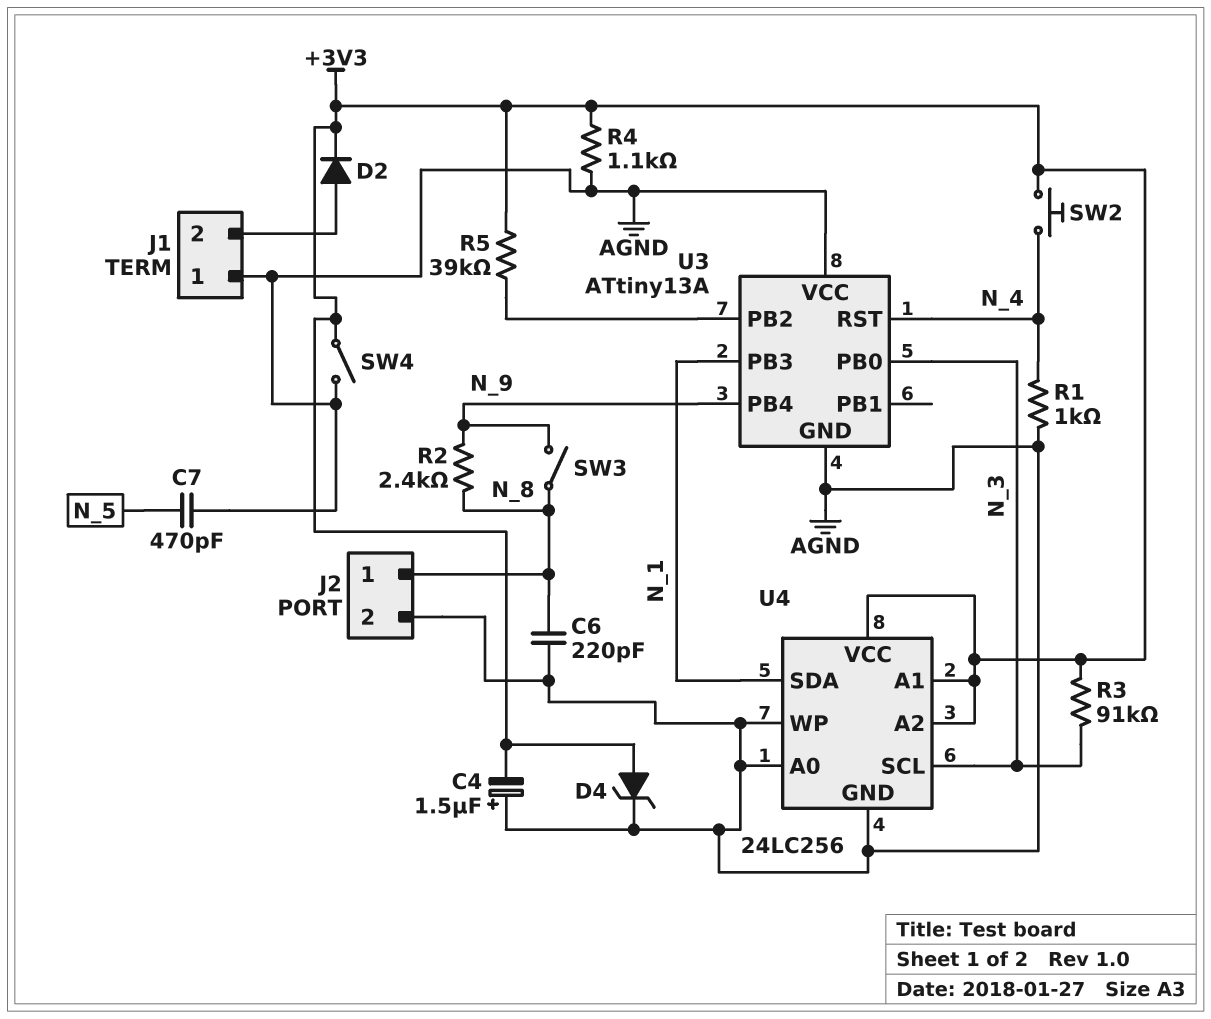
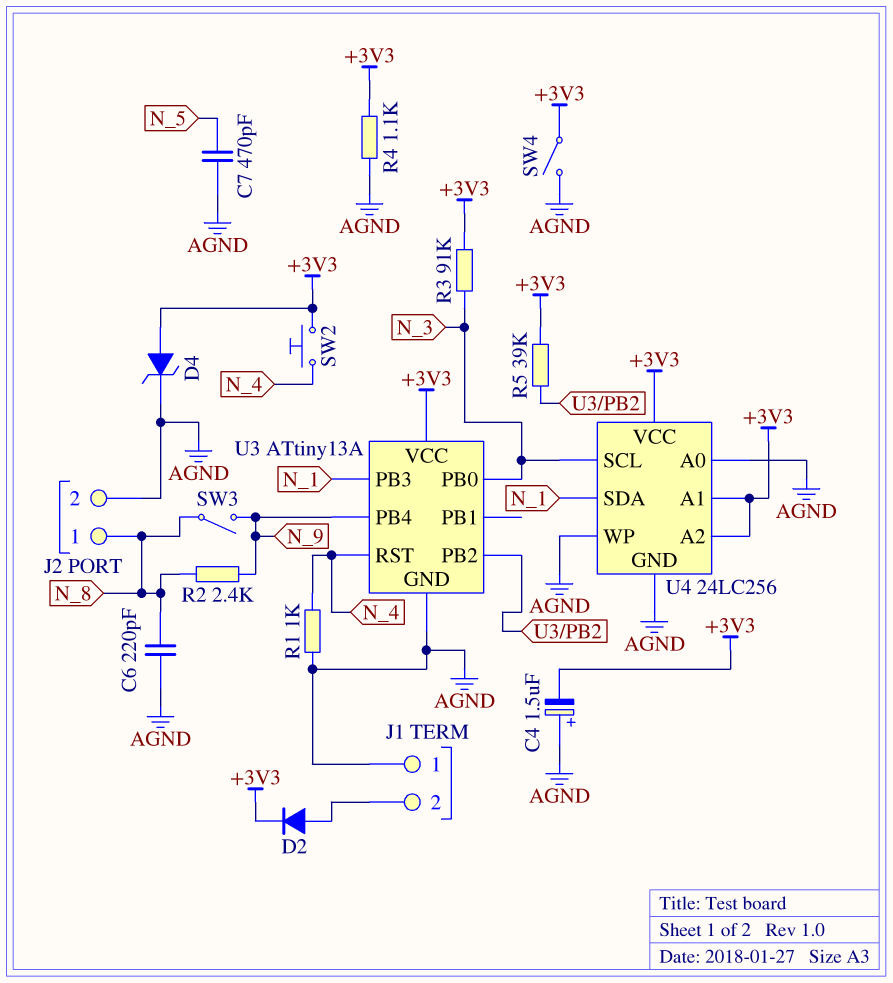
U3 pin VCC: AGND -> +3V3

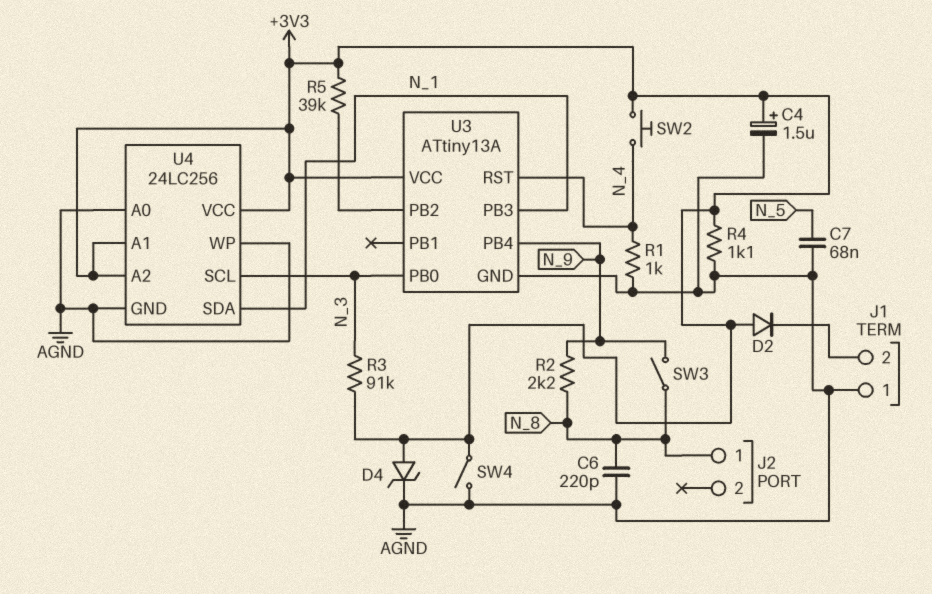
C4: 1.5uF (plus AGND, minus +3V3) -> 1.5uF (plus +3V3, minus AGND)
C7: 470pF (AGND, N_5) -> 68nF (AGND, N_5)
D2: diode (A J1/2, K +3V3) -> diode (A +3V3, K J1/2)
J2 pin 2: AGND -> none
R2: 2.4k (N_8, N_9) -> 2.2k (N_8, N_9)

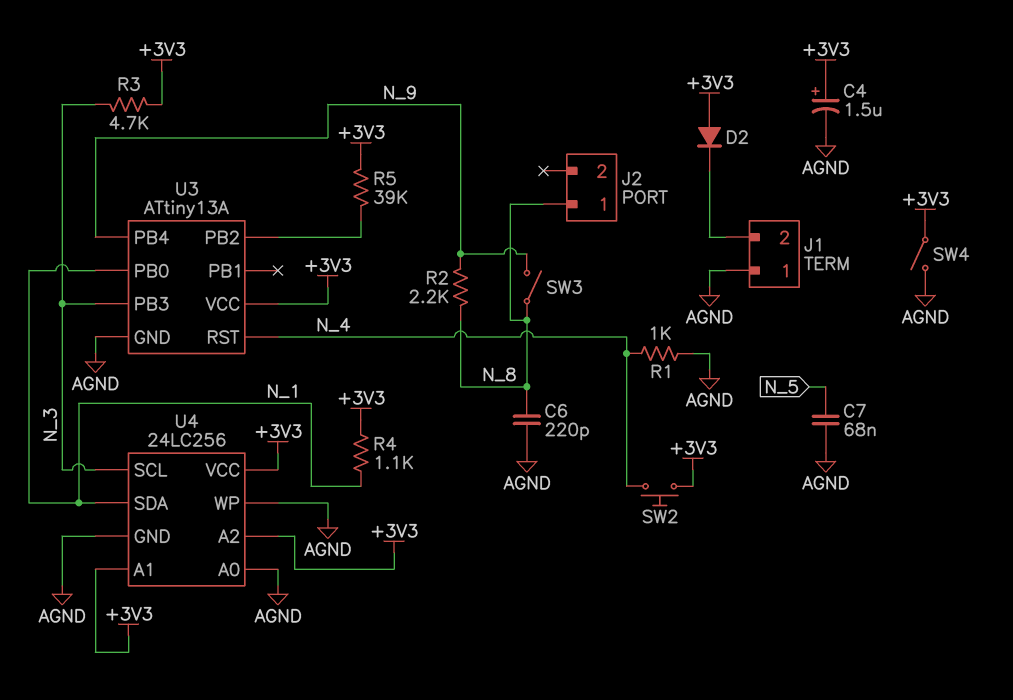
D4: zener (A +3V3, K AGND) -> none
R3: 91k (+3V3, N_3) -> 4.7k (+3V3, N_3)
R4: 1.1k (+3V3, AGND) -> 1.1k (+3V3, N_1)
U3 pin PB0: N_3 -> N_1
U3 pin PB3: N_1 -> N_3

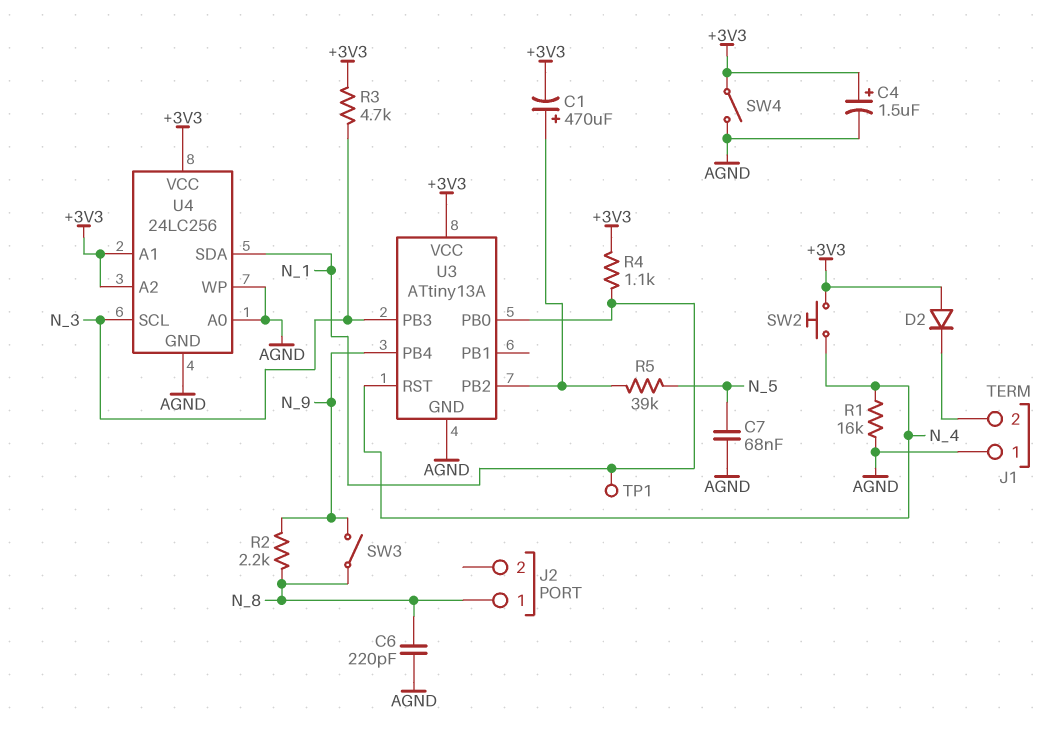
C1: none -> 470uF (plus U3/PB2, minus +3V3)
R1: 1k (AGND, N_4) -> 16k (AGND, N_4)
R5: 39k (+3V3, U3/PB2) -> 39k (N_5, U3/PB2)
TP1: none -> test point (N_1)

